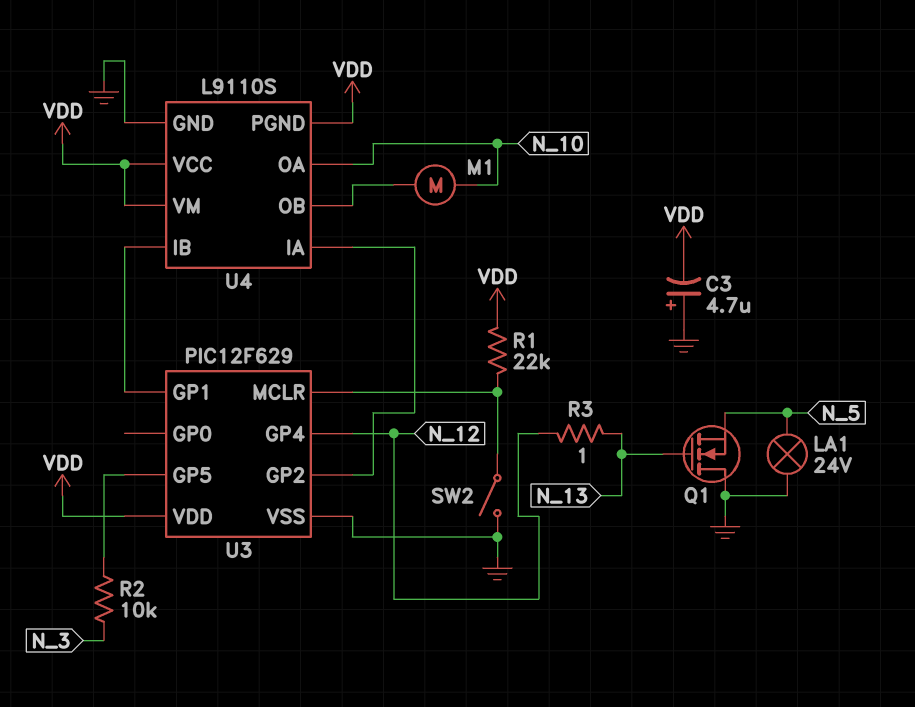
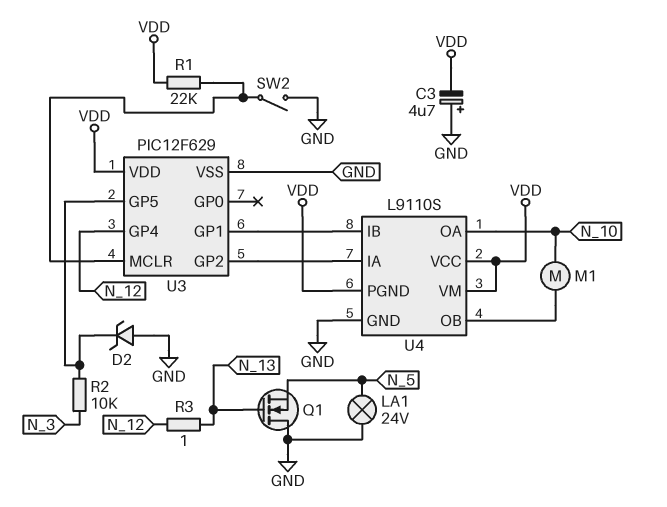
D2: none -> zener (A GND, K U3/GP5)

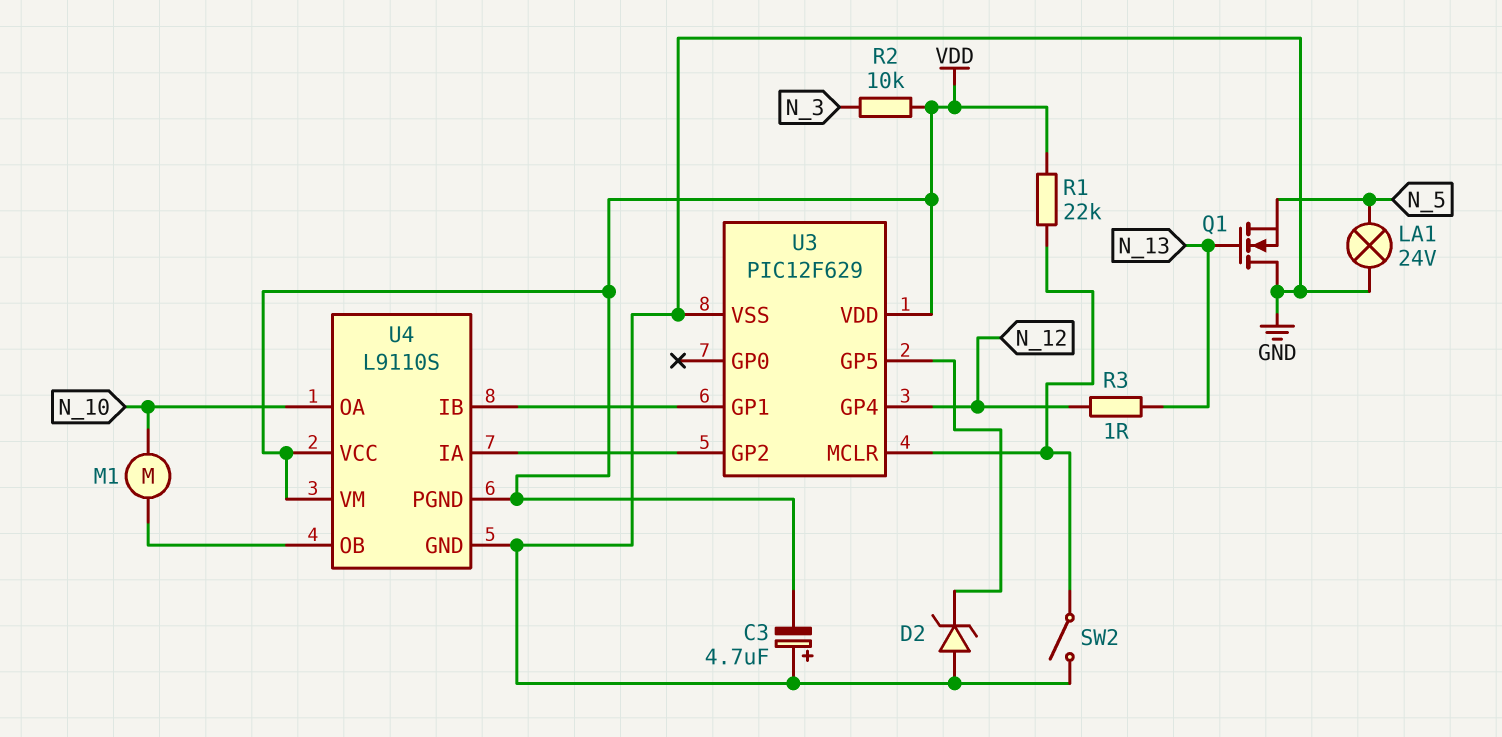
R2: 10k (N_3, U3/GP5) -> 10k (N_3, VDD)

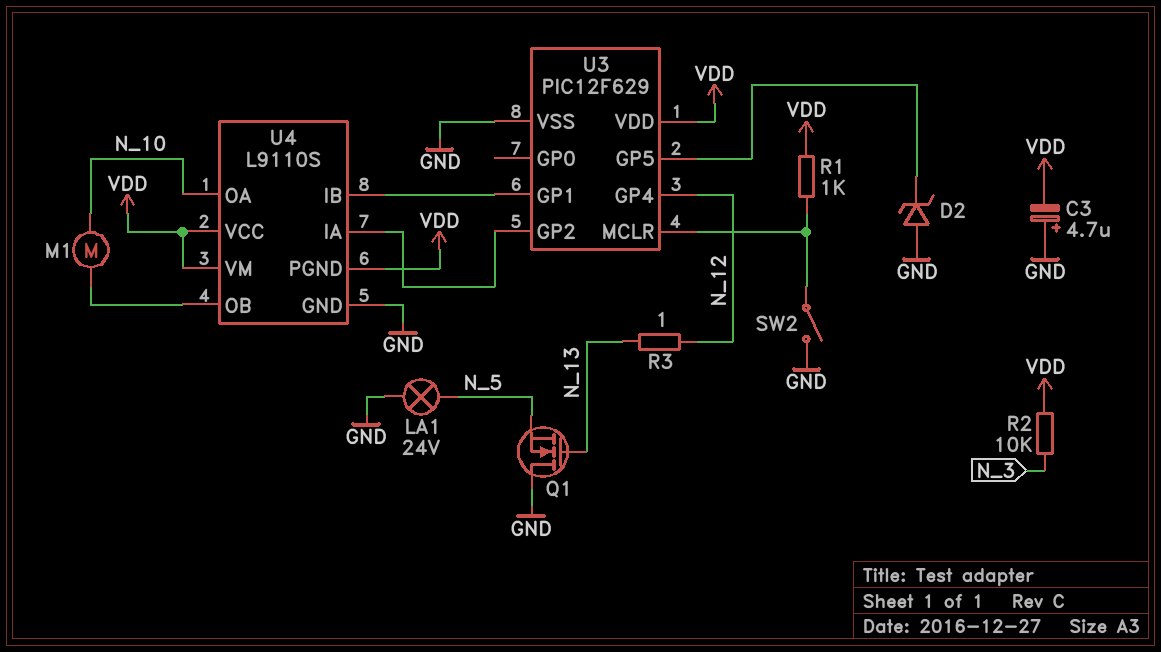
R1: 22k (U3/MCLR, VDD) -> 1k (U3/MCLR, VDD)

